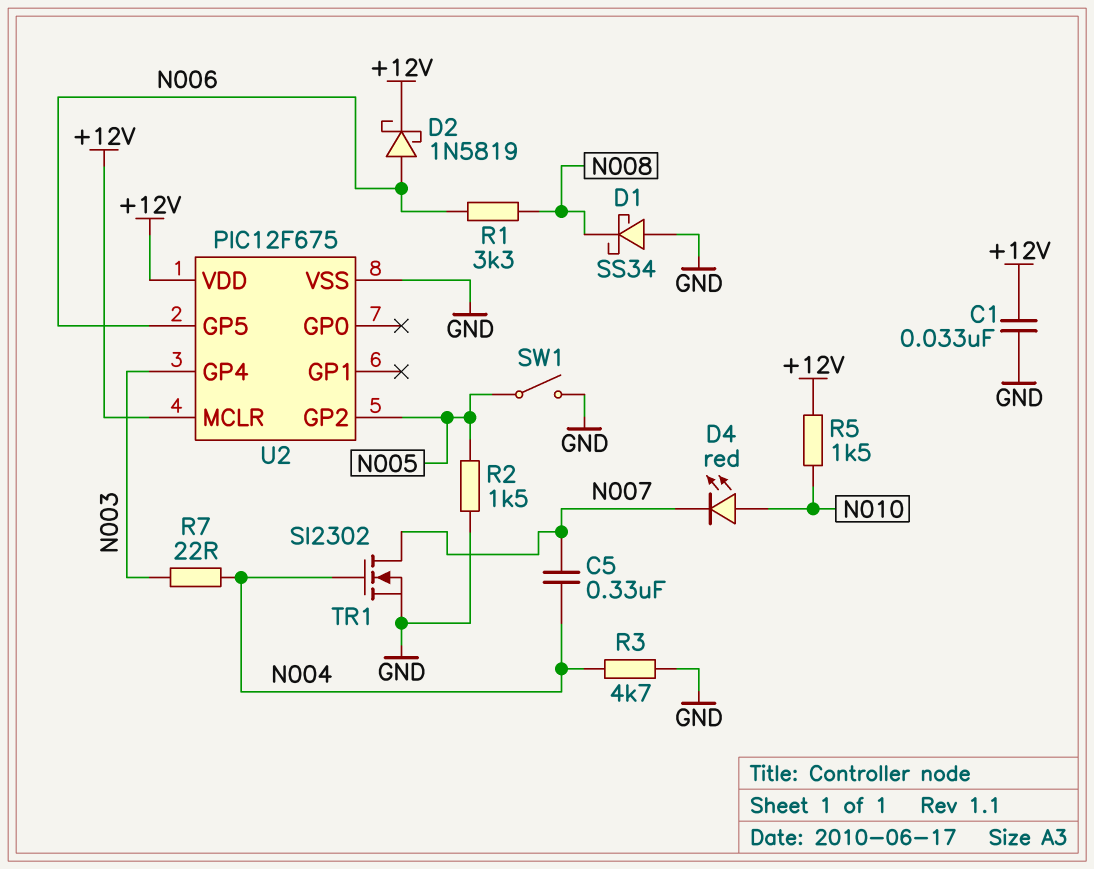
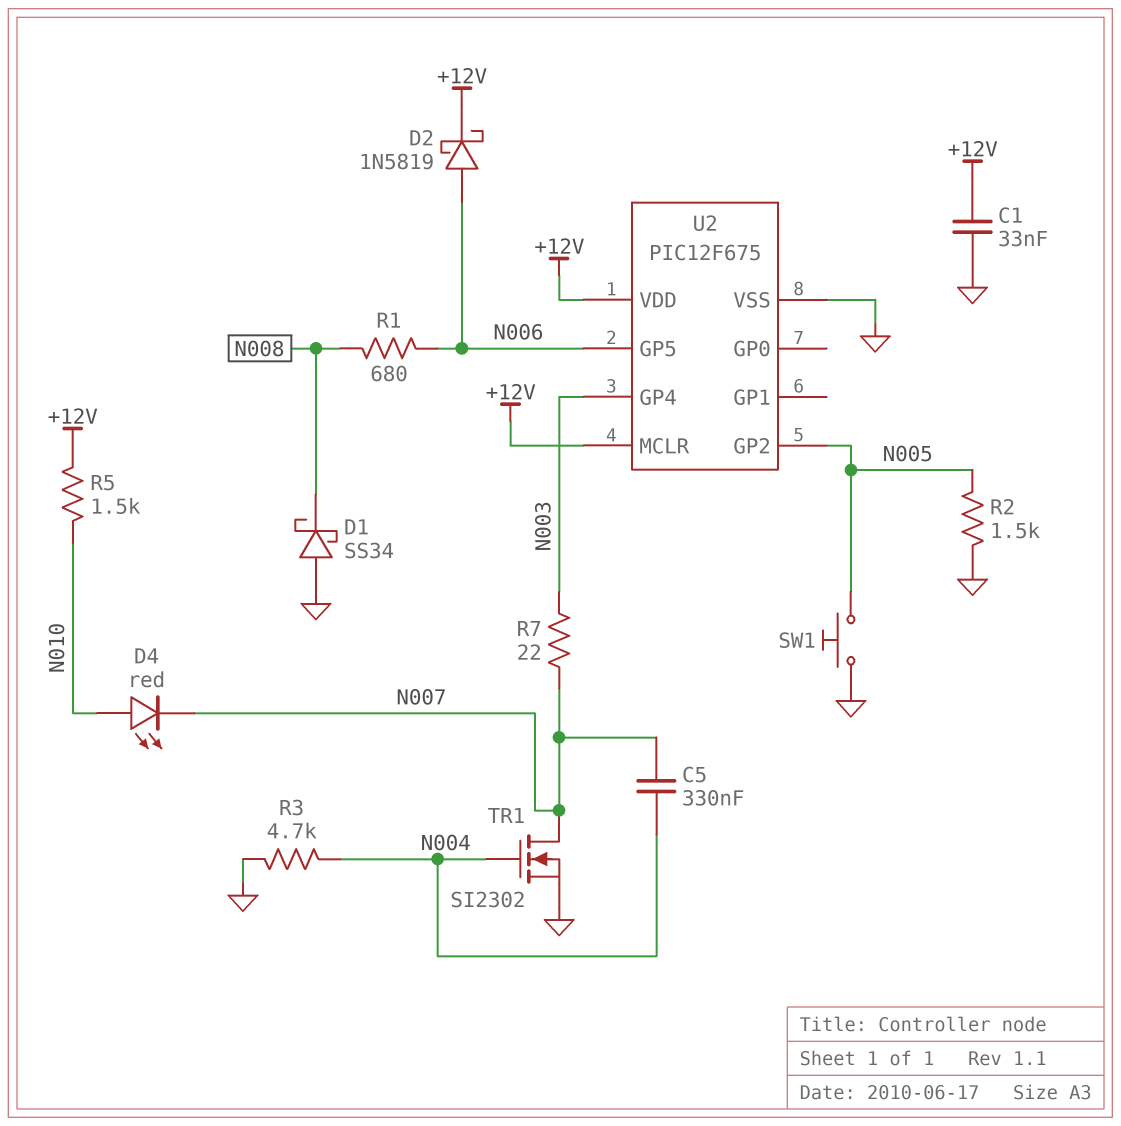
R1: 3.3k (N006, N008) -> 680 (N006, N008)
R7: 22 (N003, N004) -> 22 (N003, N007)
SW1: switch (GND, N005) -> button (GND, N005)

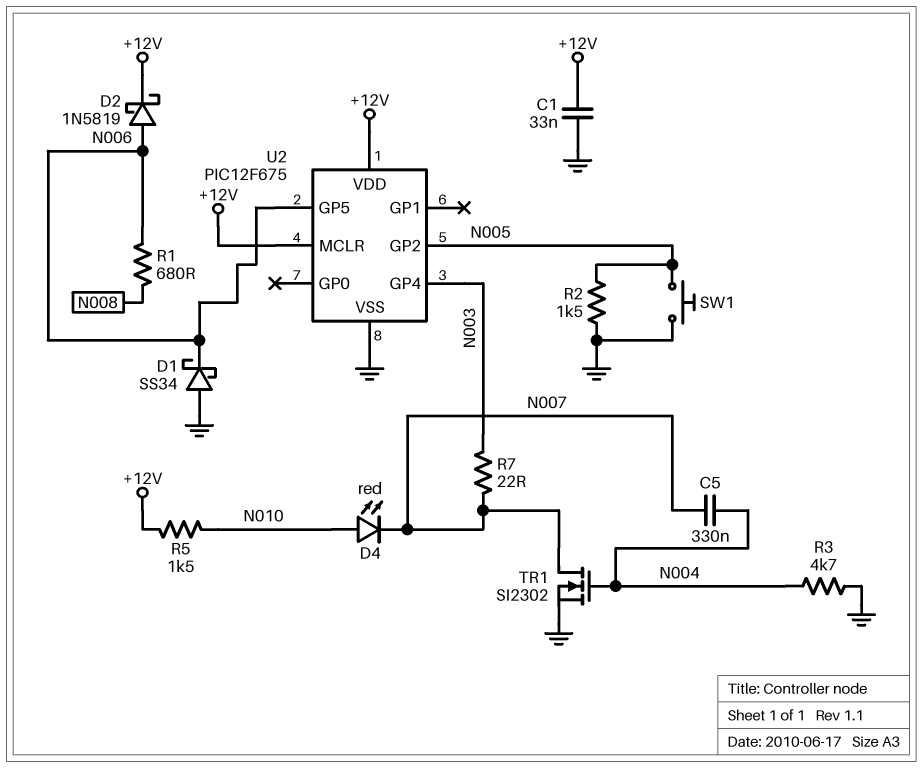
D1: schottky SS34 (A GND, K N008) -> schottky SS34 (A GND, K N006)

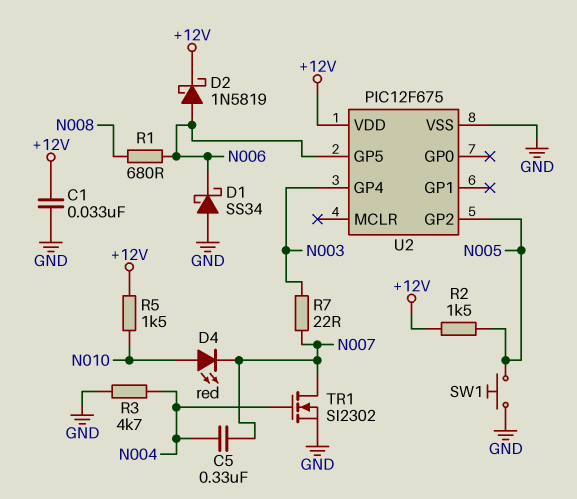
R2: 1.5k (GND, N005) -> 1.5k (+12V, N005)
U2 pin MCLR: +12V -> none

